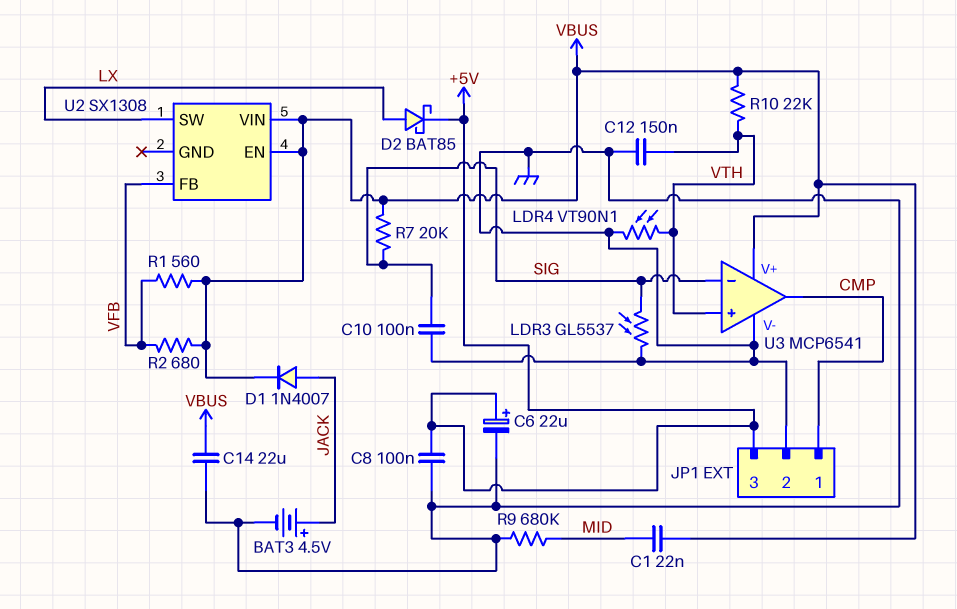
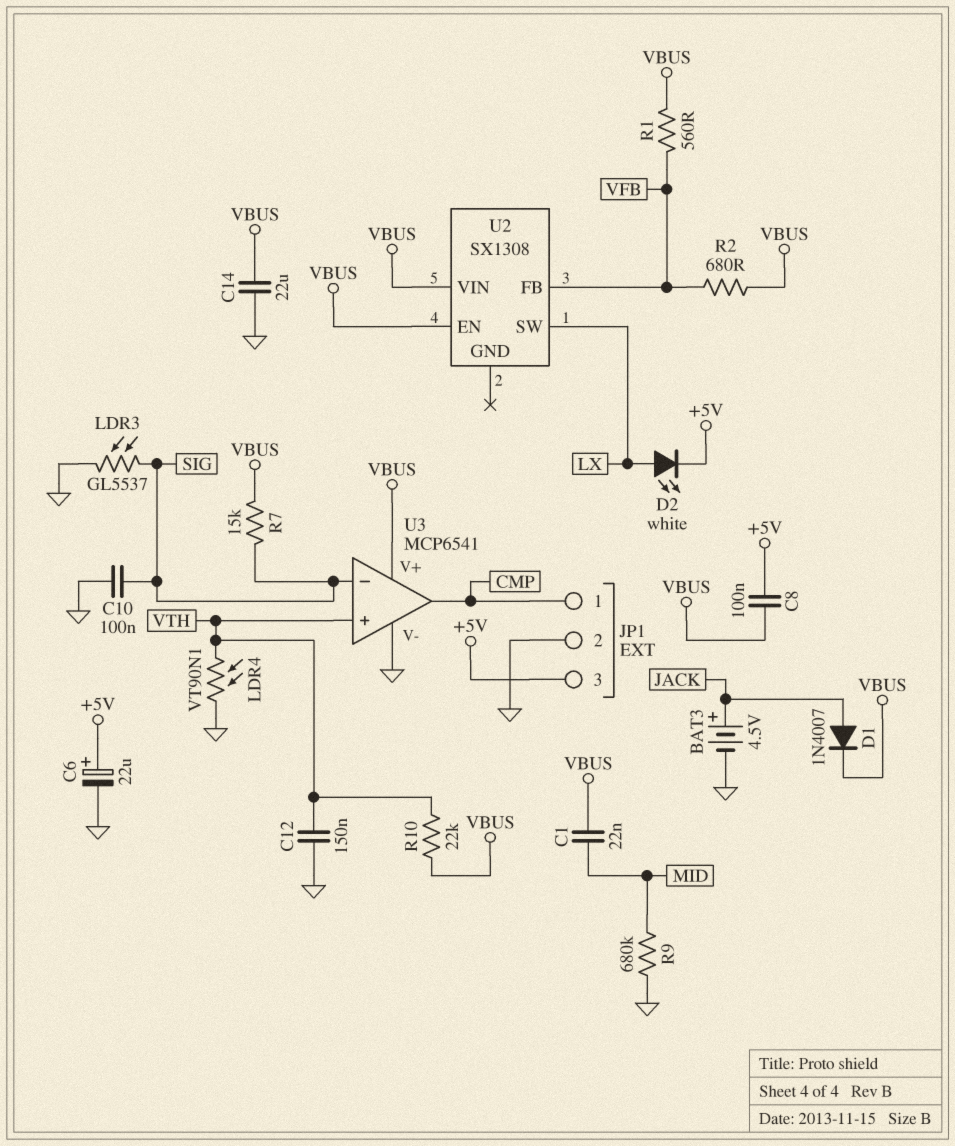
C8: 100nF (+5V, GND) -> 100nF (+5V, VBUS)
D2: schottky BAT85 (A LX, K +5V) -> LED white (A LX, K +5V)
R7: 20k (SIG, VBUS) -> 15k (SIG, VBUS)

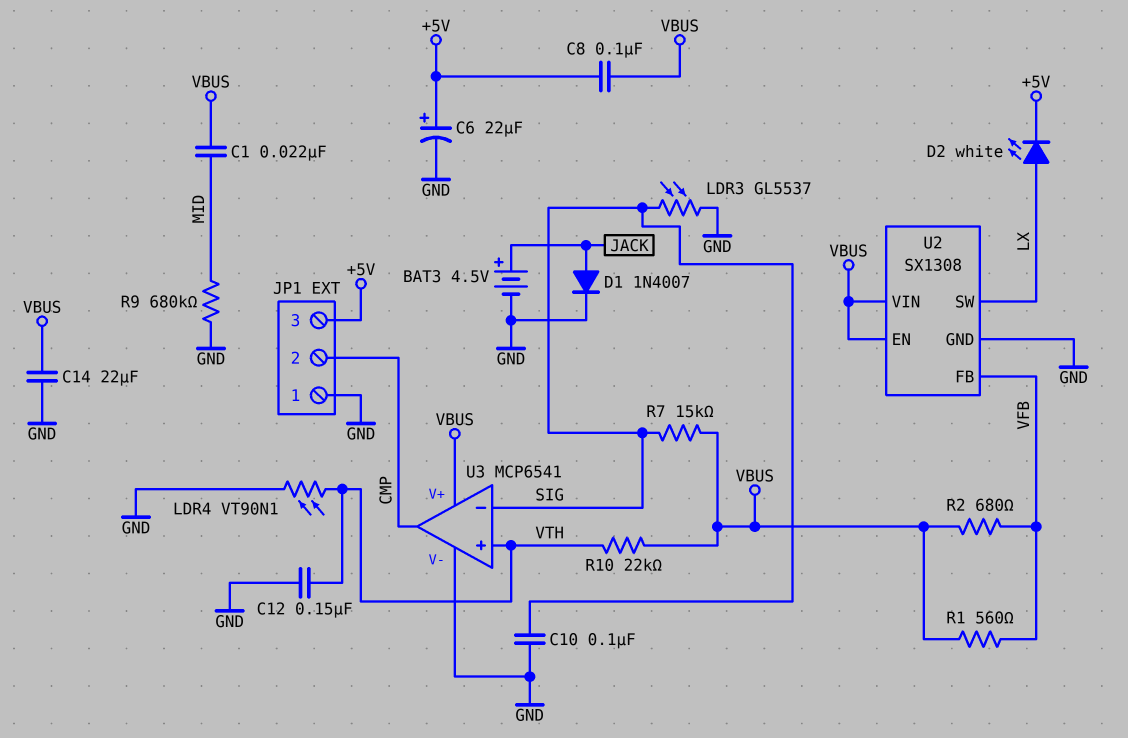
D1: diode 1N4007 (A JACK, K VBUS) -> diode 1N4007 (A JACK, K GND)
JP1 pin 1: CMP -> GND
JP1 pin 2: GND -> CMP
U2 pin GND: none -> GND

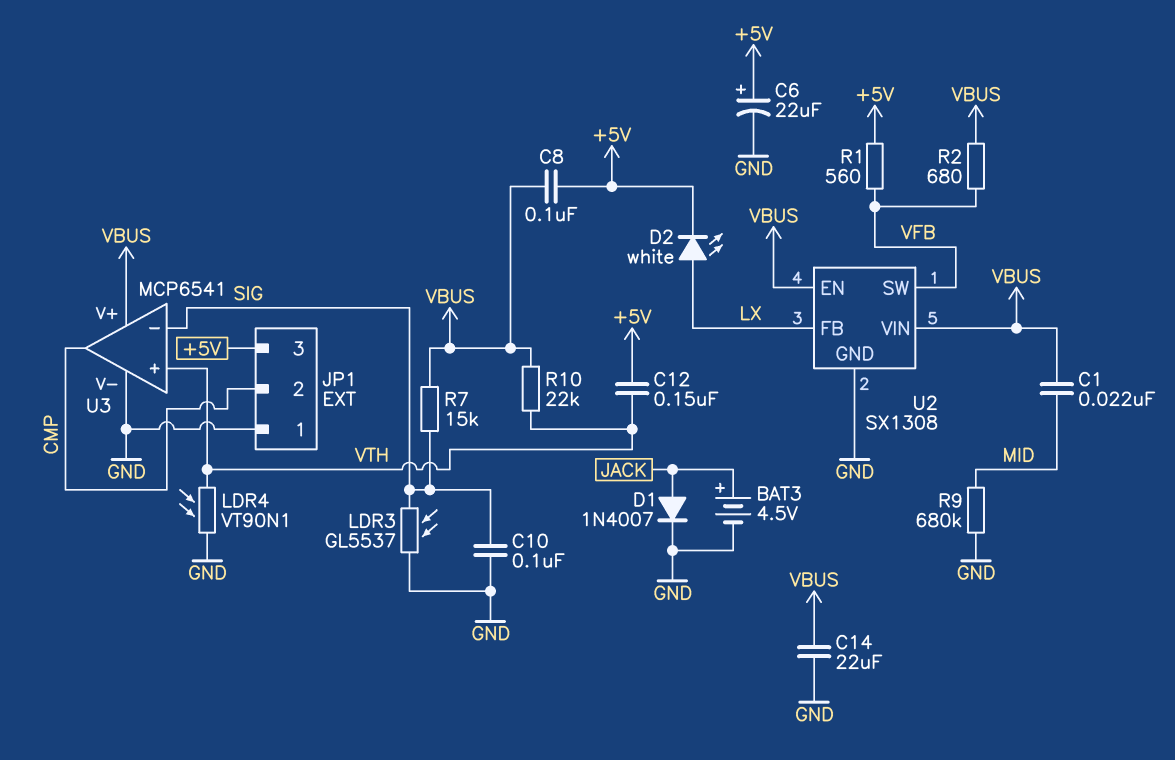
C12: 150nF (GND, VTH) -> 150nF (+5V, VTH)
R1: 560 (VBUS, VFB) -> 560 (+5V, VFB)
U2 pin FB: VFB -> LX
U2 pin SW: LX -> VFB

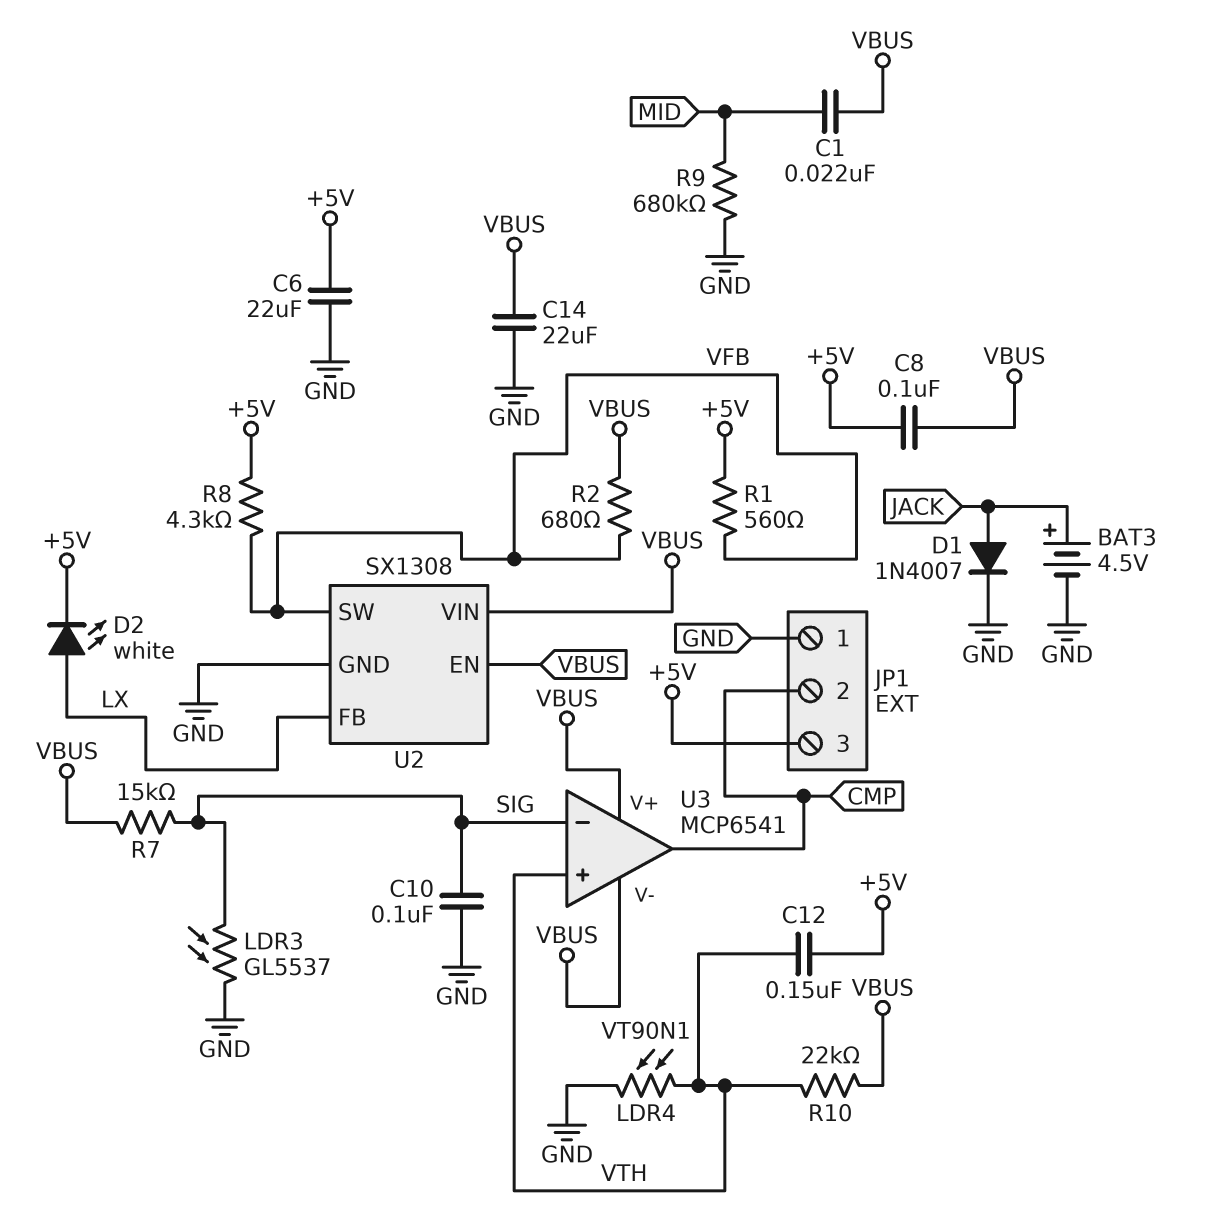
C6: 22uF (plus +5V, minus GND) -> 22uF (+5V, GND)
R8: none -> 4.3k (+5V, VFB)
U3 pin V-: GND -> VBUS

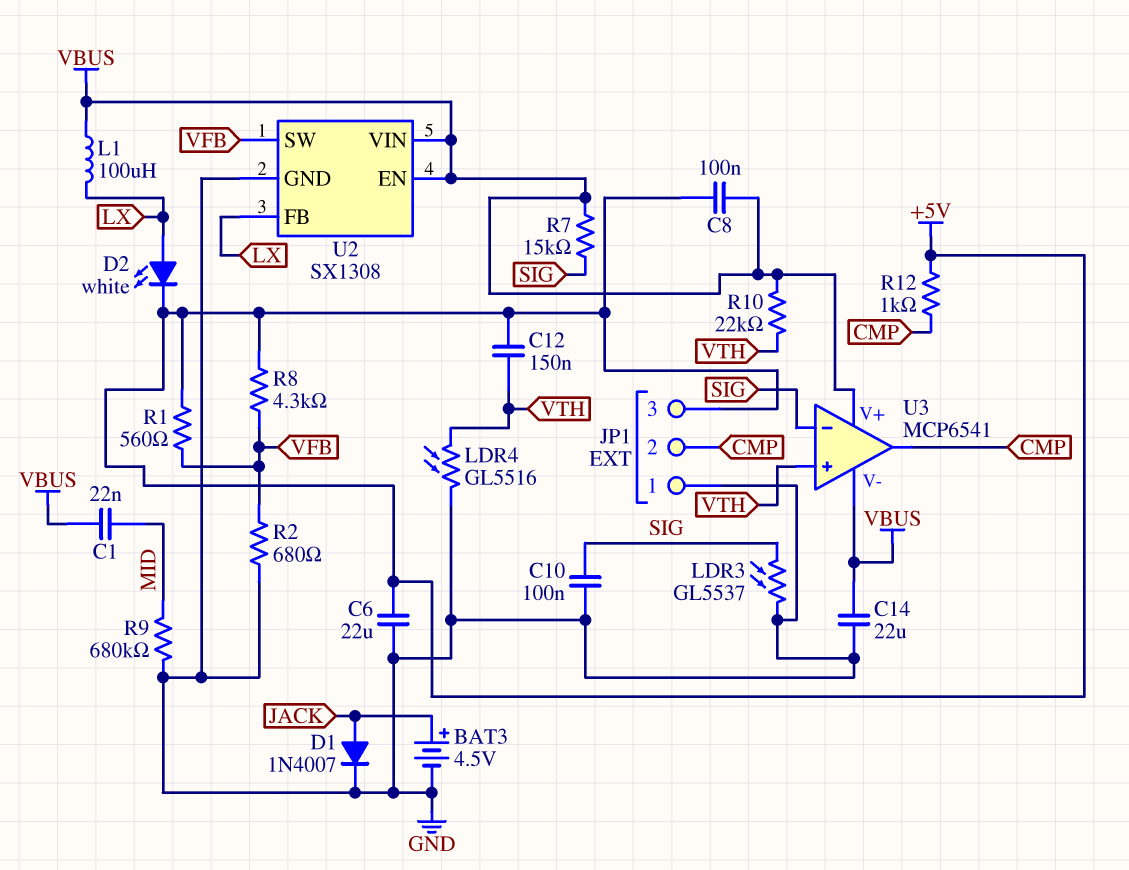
L1: none -> 100uH (LX, VBUS)
LDR4: VT90N1 (GND, VTH) -> GL5516 (GND, VTH)
R2: 680 (VBUS, VFB) -> 680 (GND, VFB)
R12: none -> 1k (+5V, CMP)

